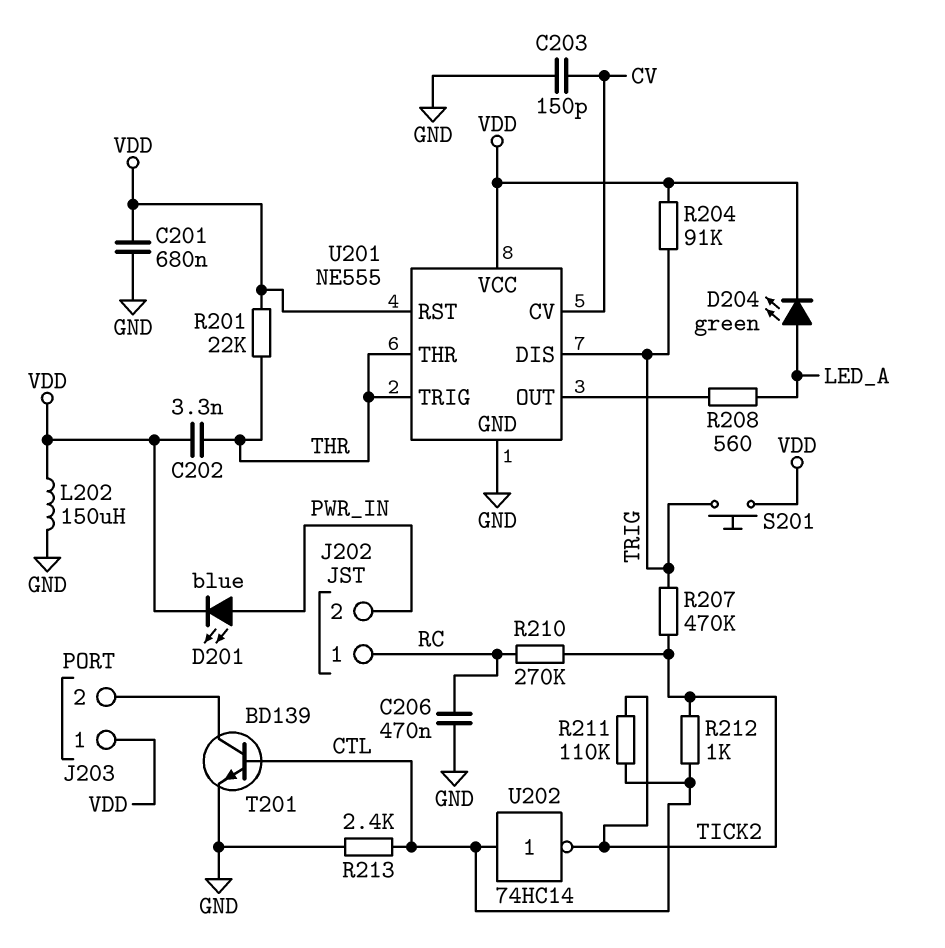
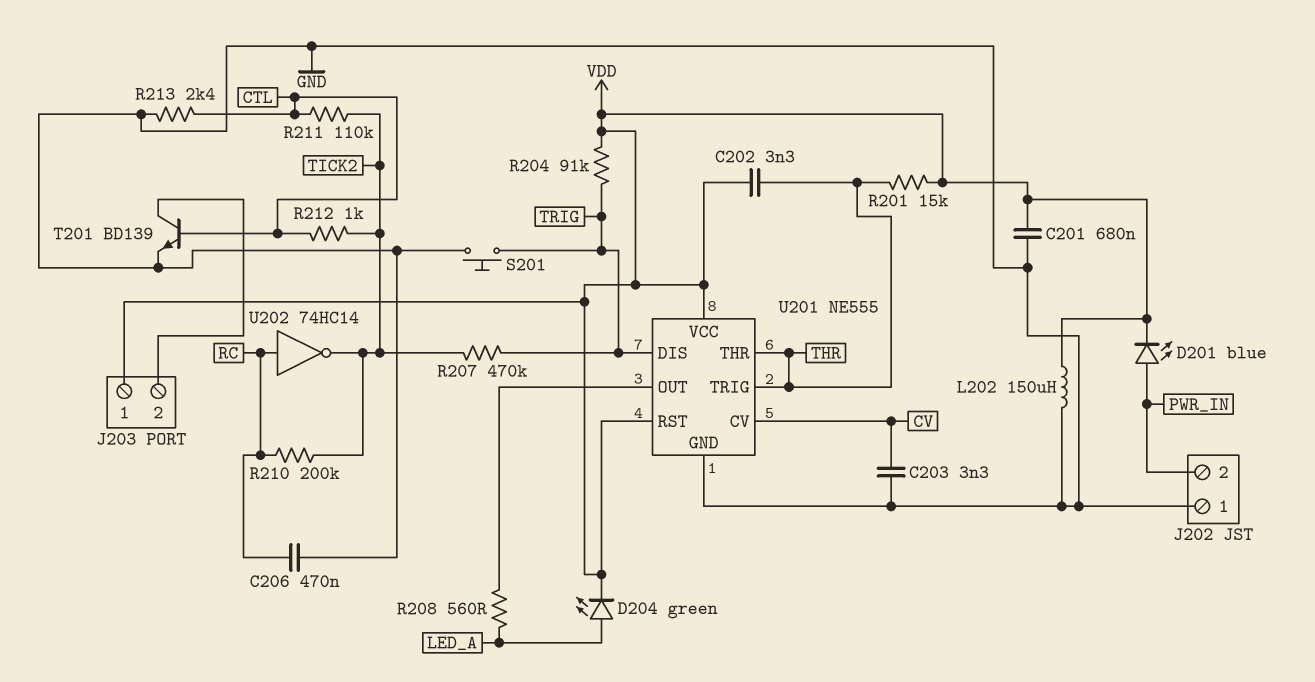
C203: 150pF (CV, GND) -> 3.3nF (CV, GND)
J202 pin 1: RC -> GND
R201: 22k (THR, VDD) -> 15k (THR, VDD)
R210: 270k (RC, TICK2) -> 200k (RC, TICK2)
S201: button (TRIG, VDD) -> button (GND, TRIG)
U202: NOT 74HC14 (in CTL, out TICK2) -> NOT 74HC14 (in RC, out TICK2)

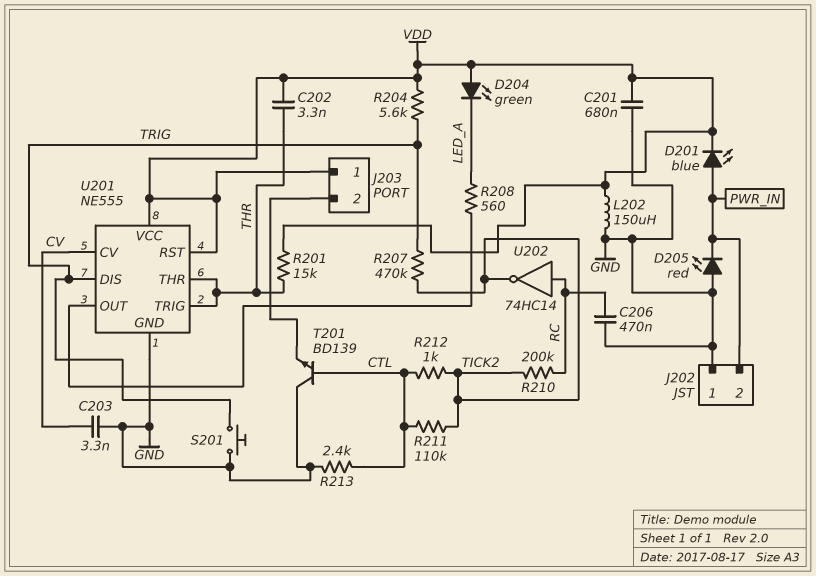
D204: LED green (A LED_A, K VDD) -> LED green (A VDD, K LED_A)
D205: none -> LED red (A GND, K PWR_IN)
R204: 91k (TRIG, VDD) -> 5.6k (TRIG, VDD)
T201: NPN BD139 (B CTL, C J203/2, E GND) -> NPN BD139 (B CTL, C GND, E J203/2)

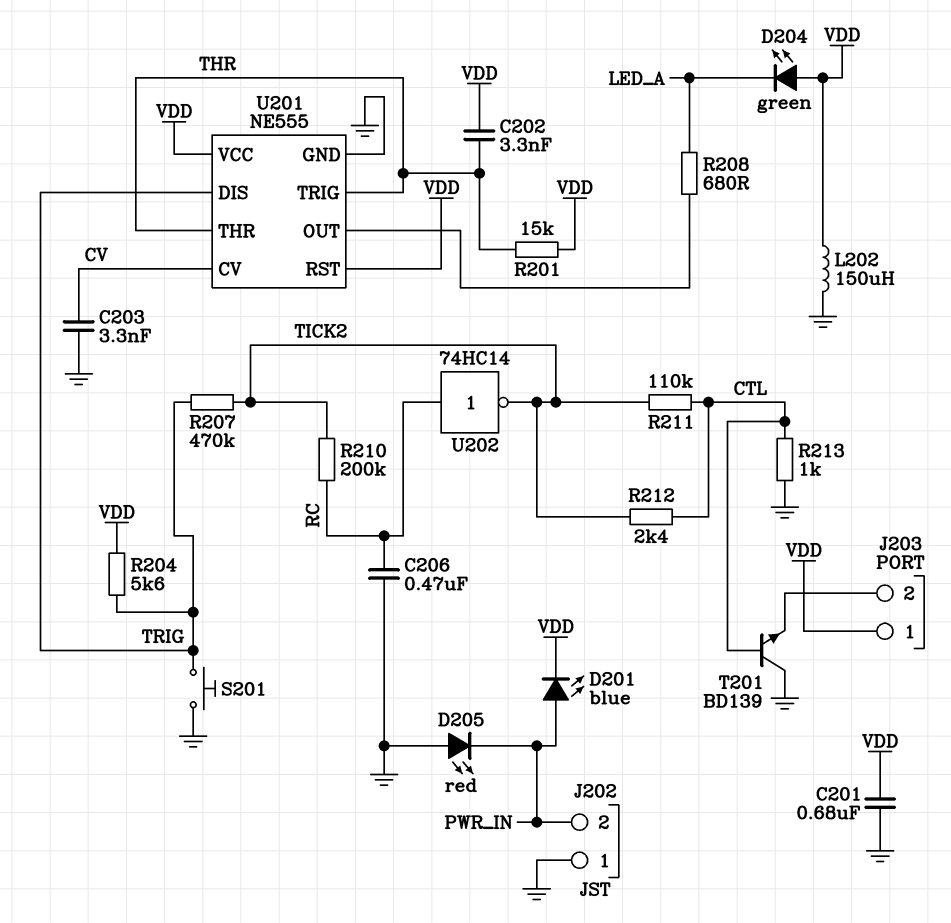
R208: 560 (LED_A, U201/OUT) -> 680 (LED_A, U201/OUT)
R212: 1k (CTL, TICK2) -> 2.4k (CTL, TICK2)
R213: 2.4k (CTL, GND) -> 1k (CTL, GND)

